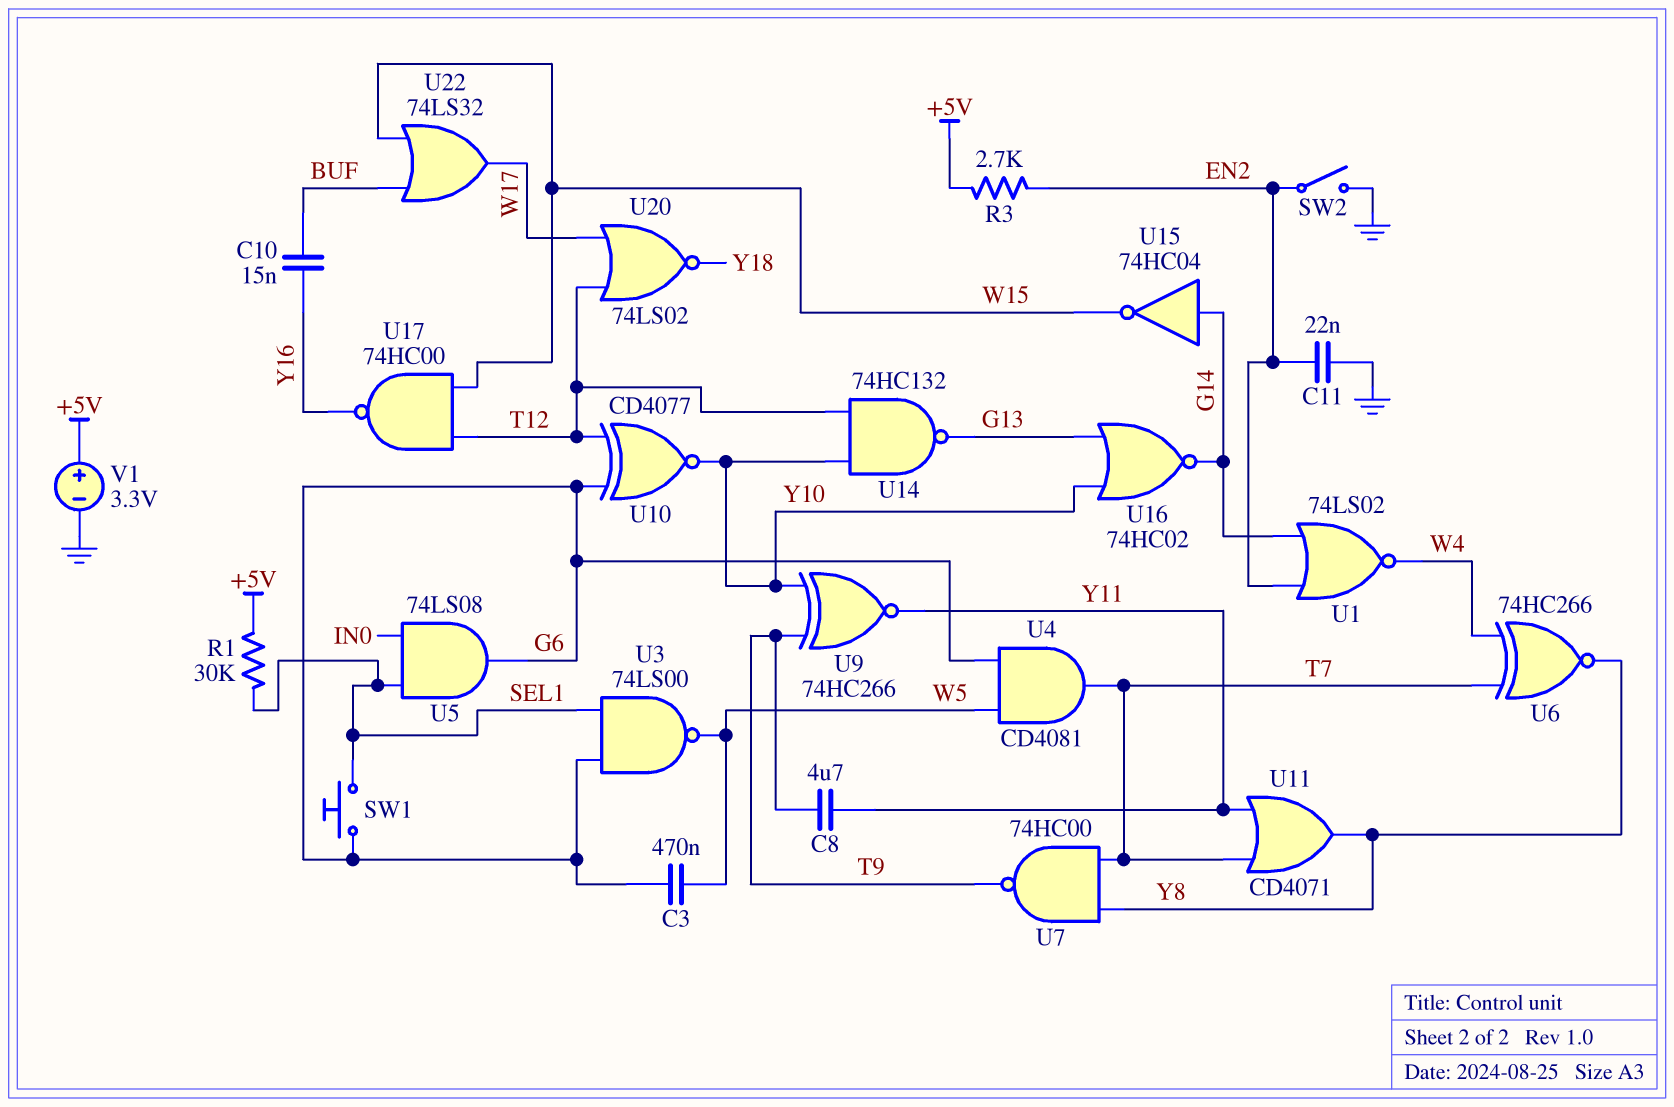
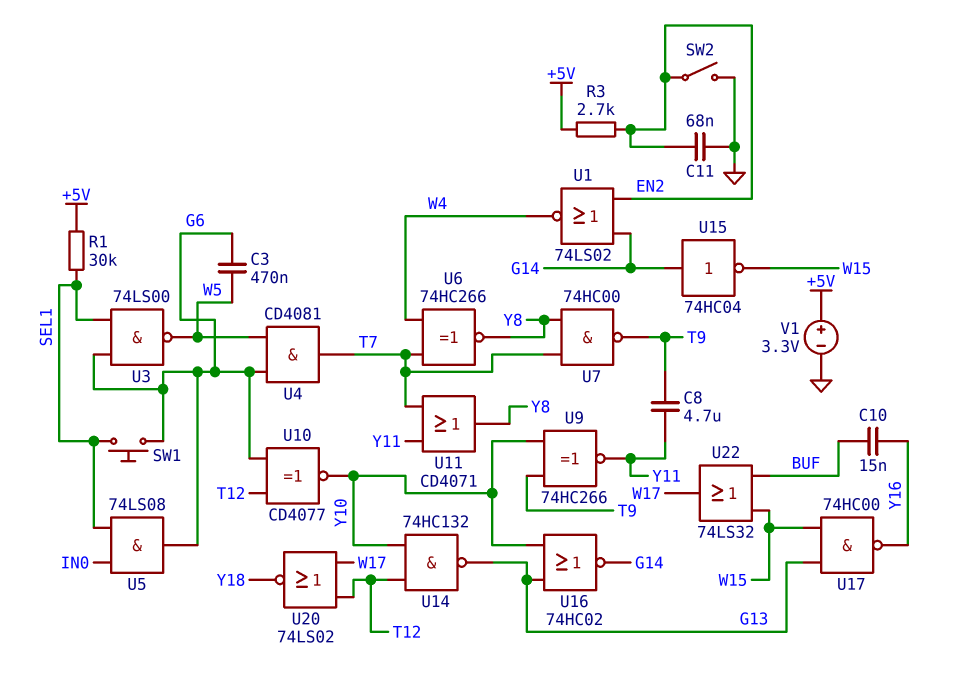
C11: 22nF (EN2, GND) -> 68nF (EN2, GND)
U17: NAND 74HC00 (in T12, in W15, out Y16) -> NAND 74HC00 (in G13, in W15, out Y16)

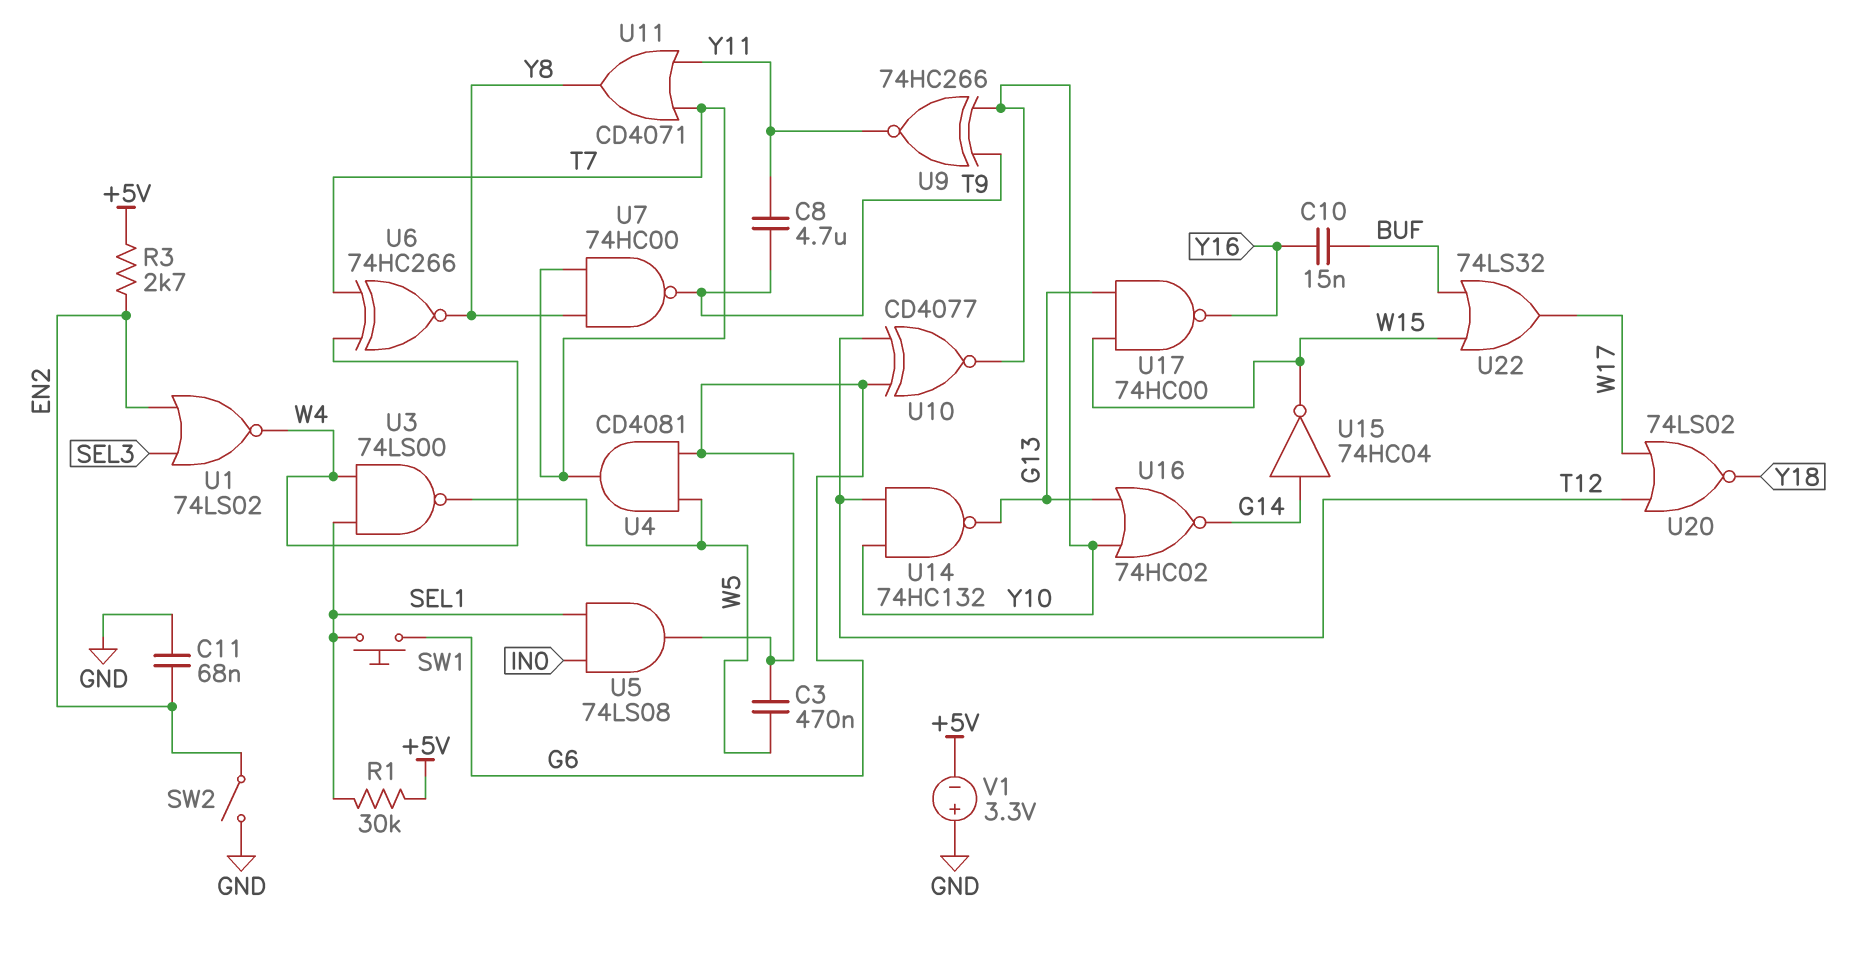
U1: NOR 74LS02 (in EN2, in G14, out W4) -> NOR 74LS02 (in EN2, in SEL3, out W4)
U3: NAND 74LS00 (in G6, in SEL1, out W5) -> NAND 74LS00 (in SEL1, in W4, out W5)
V1: 3.3V (plus +5V, minus GND) -> 3.3V (plus GND, minus +5V)

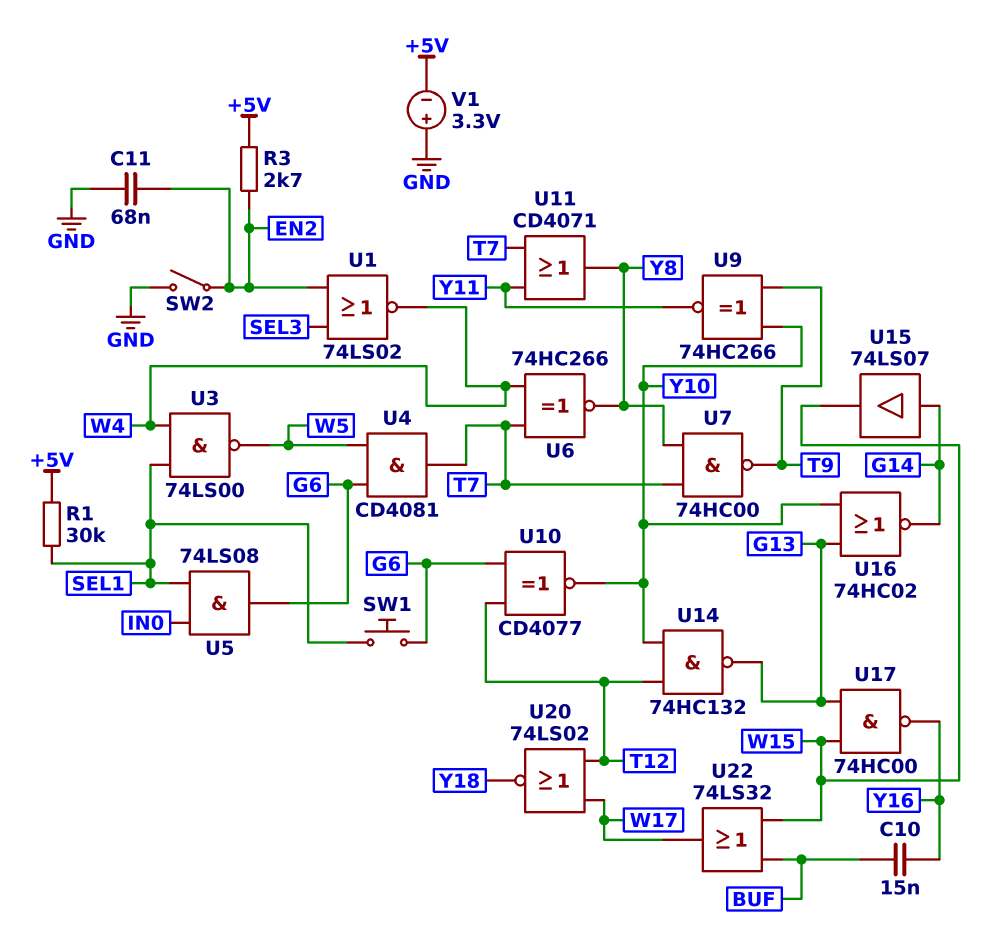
C3: 470nF (G6, W5) -> none
C8: 4.7uF (T9, Y11) -> none
U15: NOT 74HC04 (in G14, out W15) -> buffer 74LS07 (in G14, out W15)

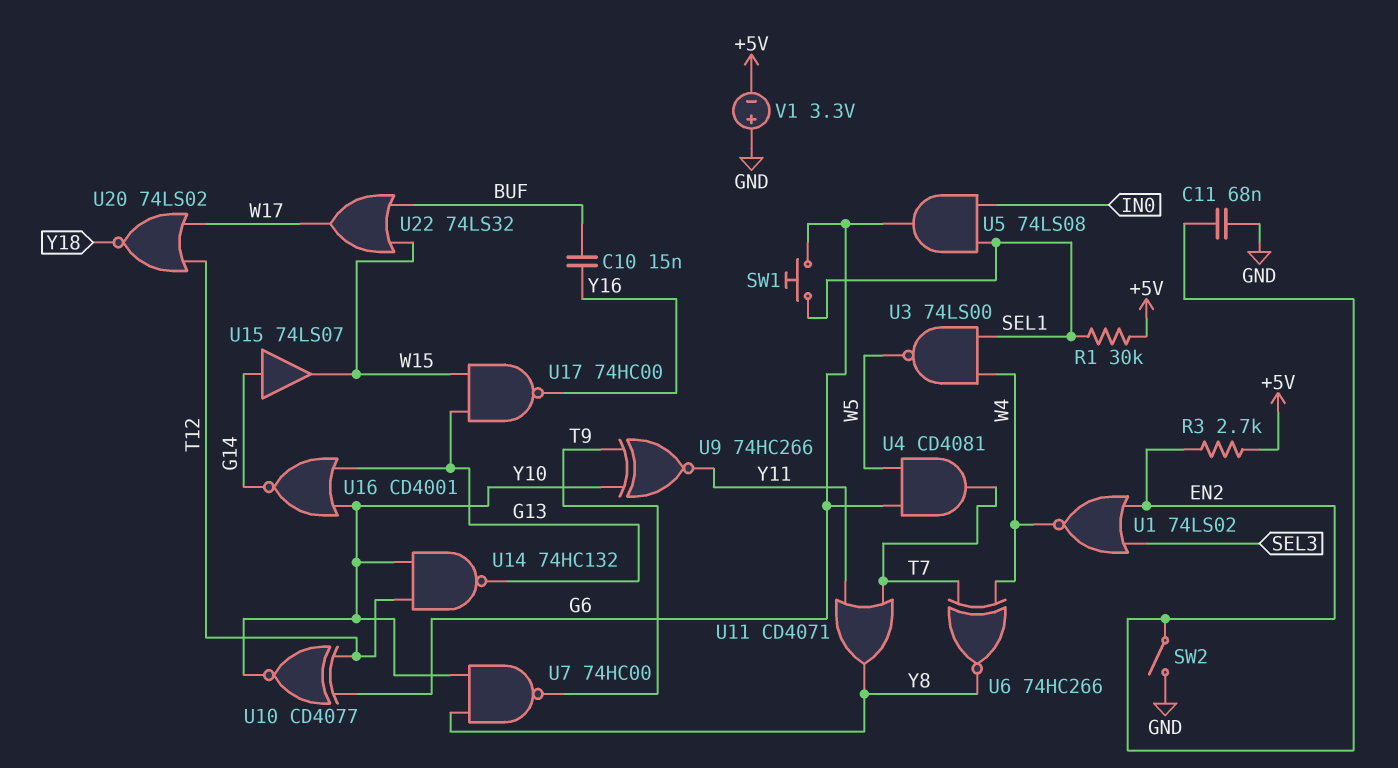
U7: NAND 74HC00 (in T7, in Y8, out T9) -> NAND 74HC00 (in Y8, in Y10, out T9)
U16: NOR 74HC02 (in G13, in Y10, out G14) -> NOR CD4001 (in G13, in Y10, out G14)

